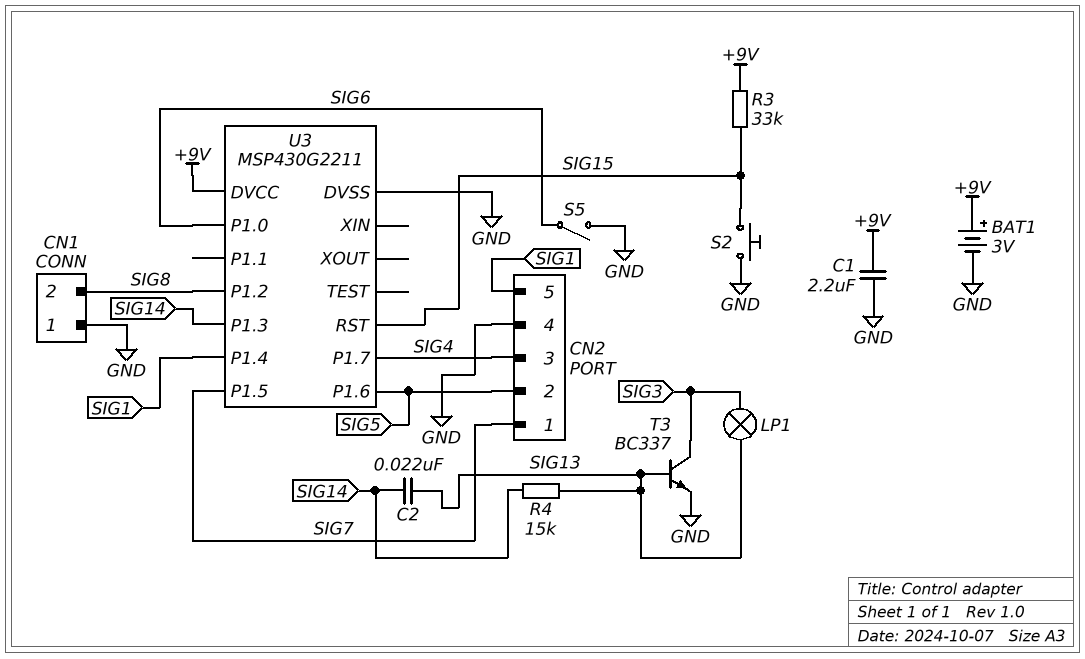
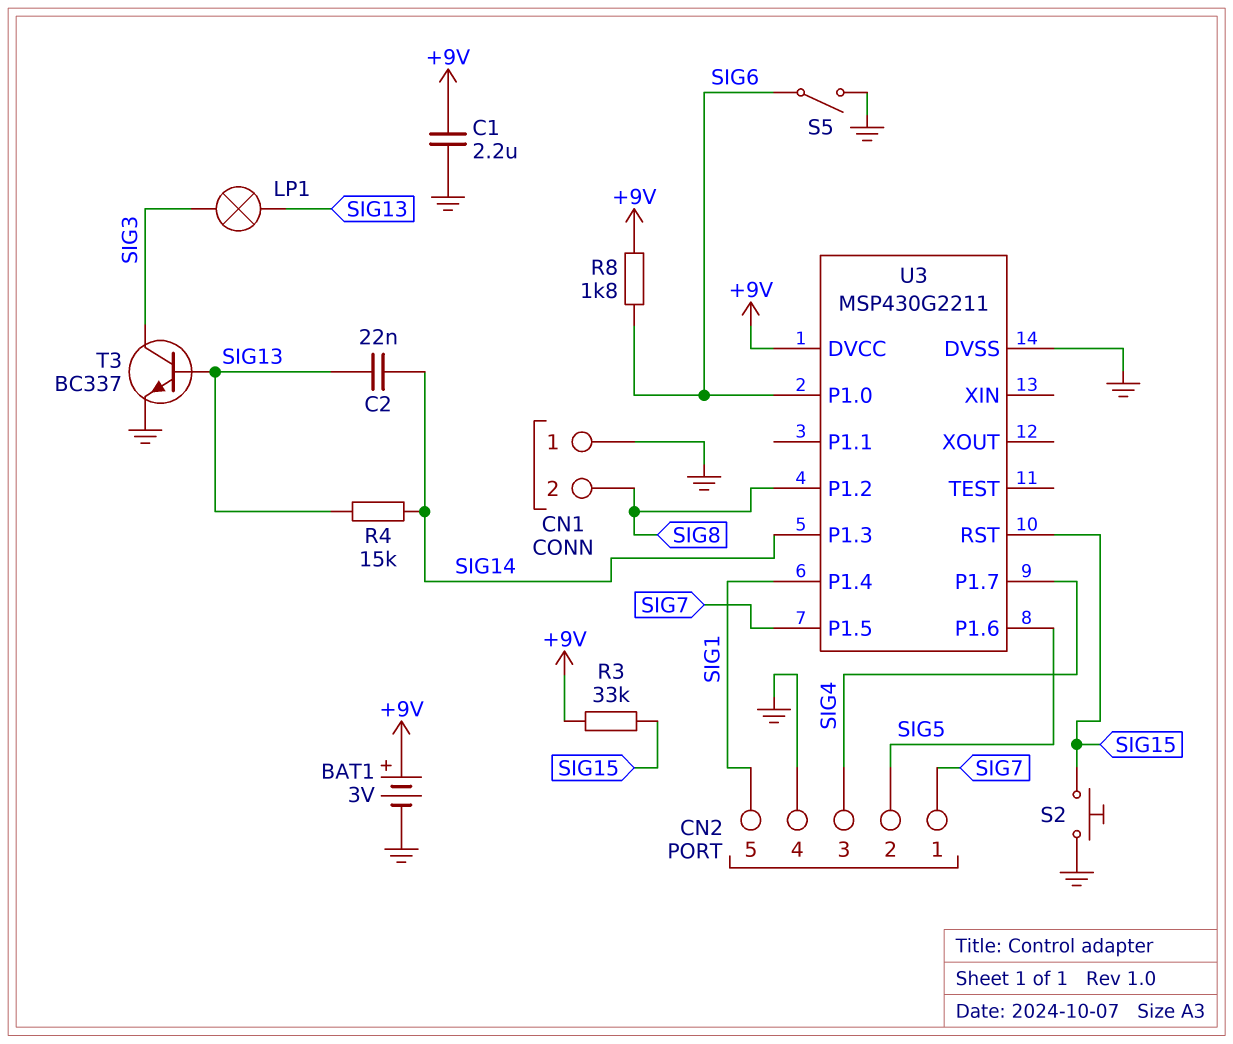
R8: none -> 1.8k (+9V, SIG6)

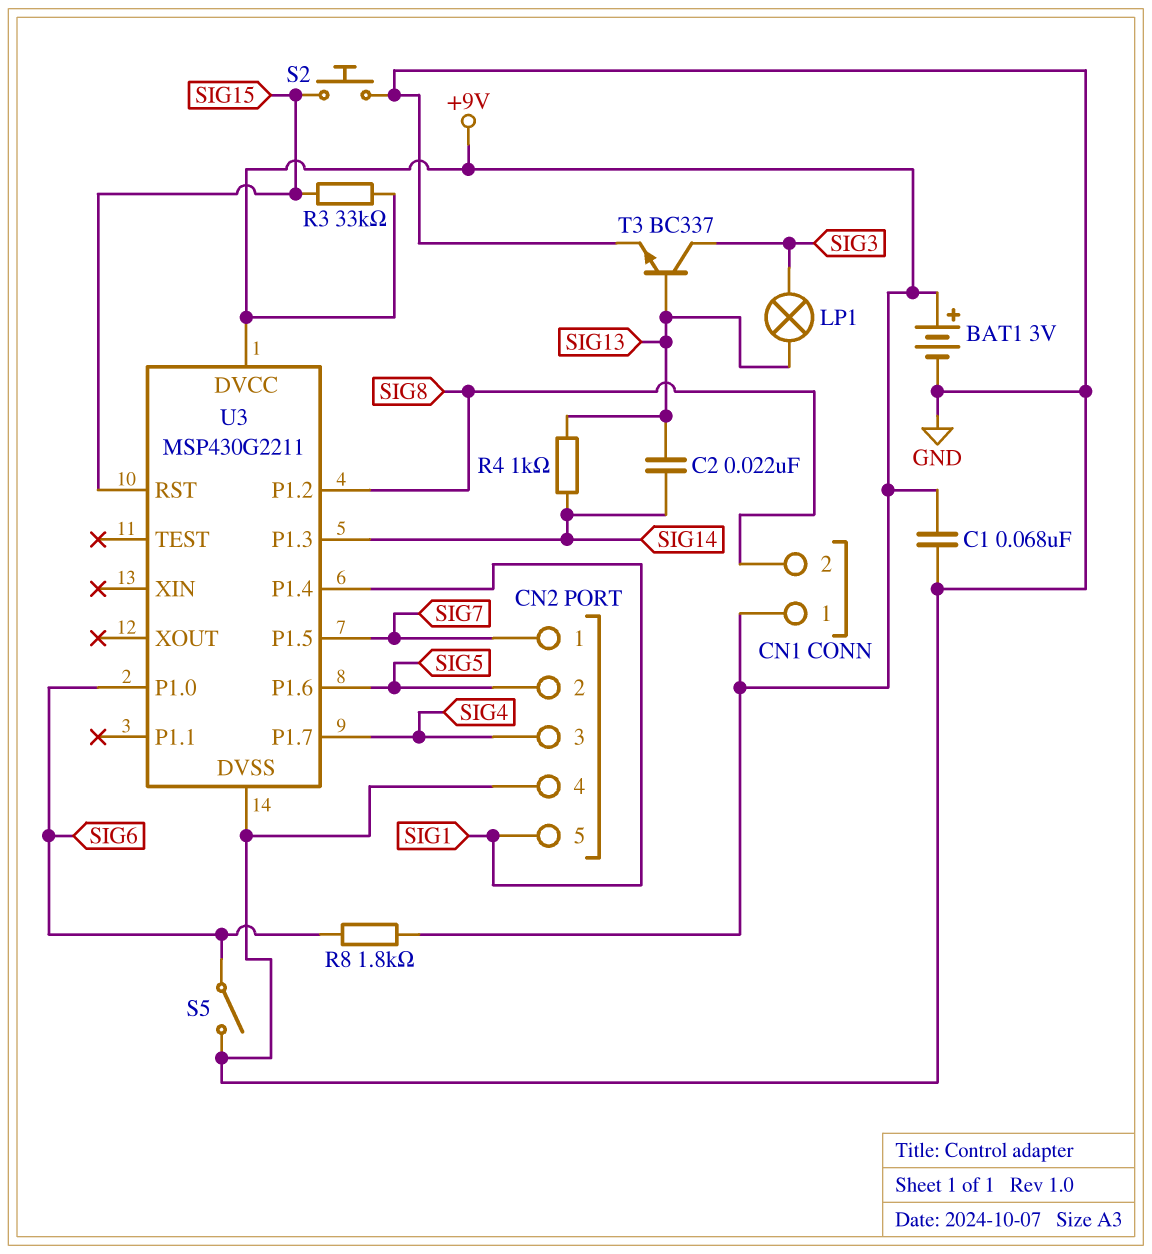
C1: 2.2uF (+9V, GND) -> 68nF (+9V, GND)
CN1 pin 1: GND -> +9V
R4: 15k (SIG13, SIG14) -> 1k (SIG13, SIG14)

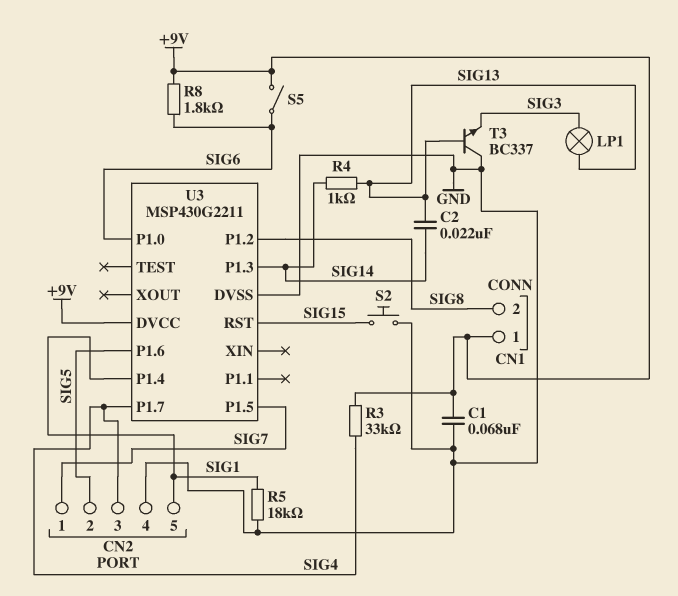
BAT1: 3V (plus +9V, minus GND) -> none
R3: 33k (+9V, SIG15) -> 33k (+9V, SIG4)
R5: none -> 18k (GND, SIG1)
S5: switch (GND, SIG6) -> switch (+9V, SIG6)
T3: NPN BC337 (B SIG13, C SIG3, E GND) -> NPN BC337 (B SIG13, C GND, E SIG3)

